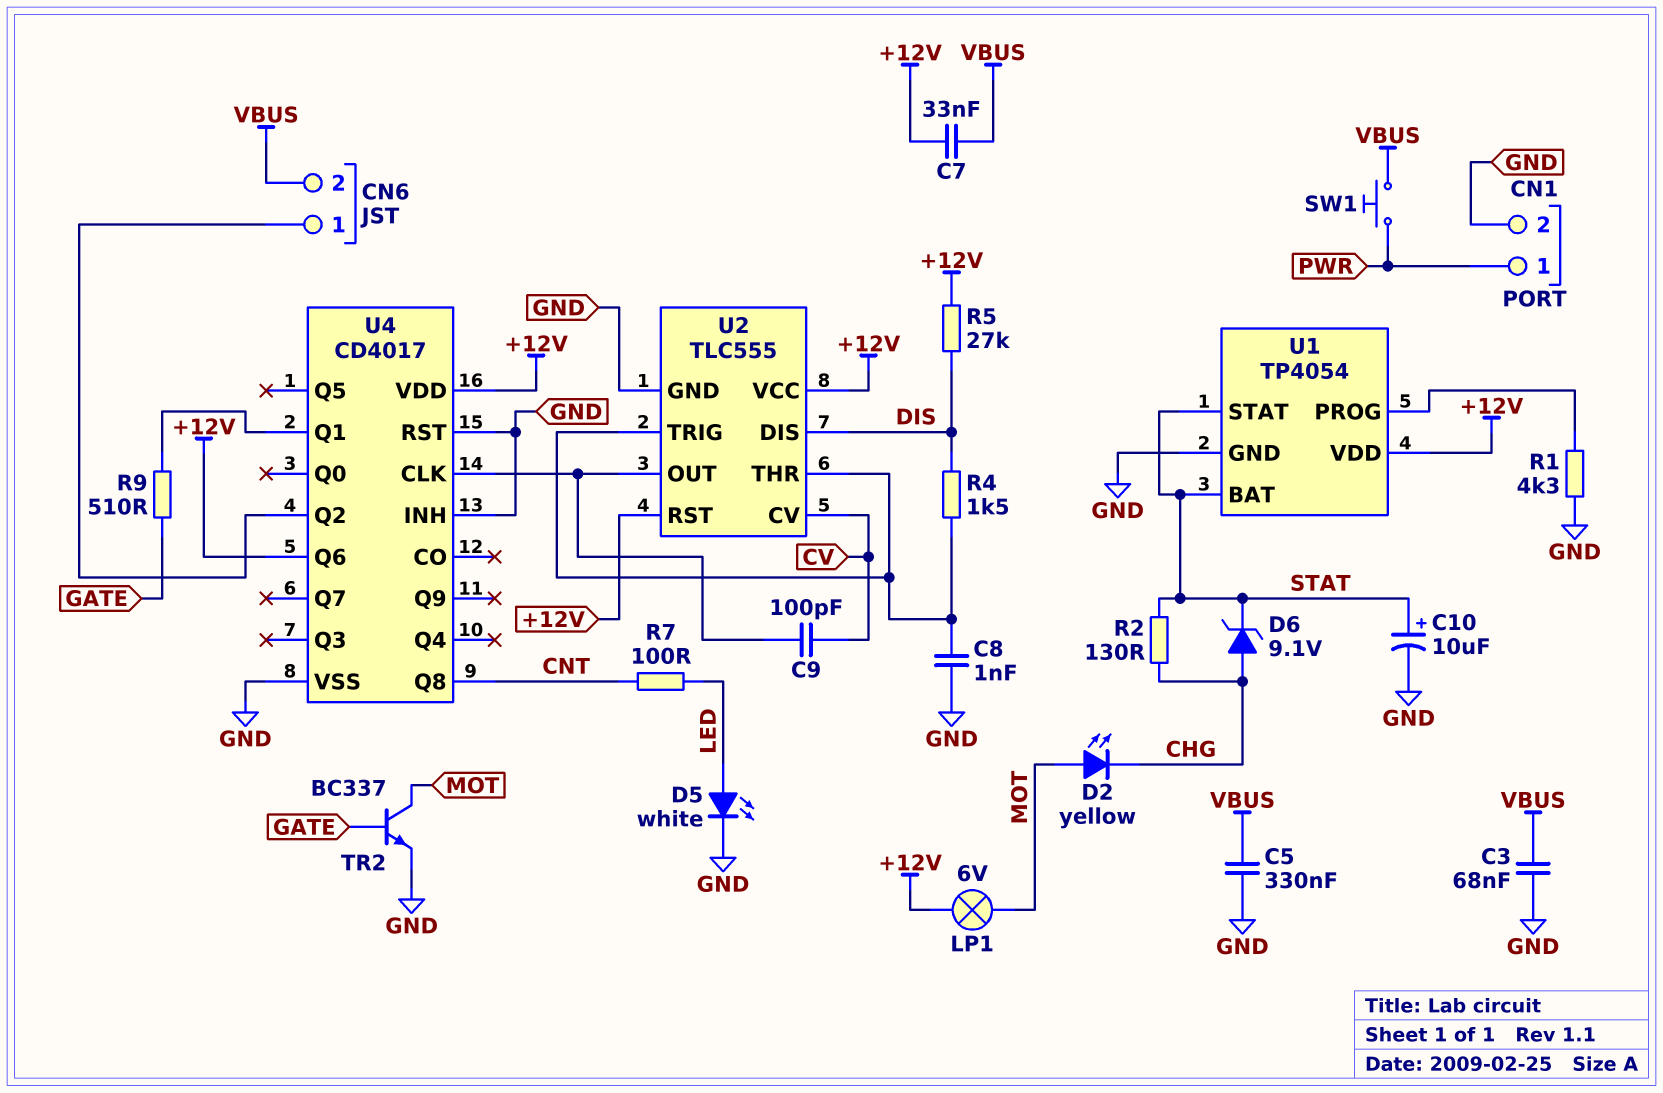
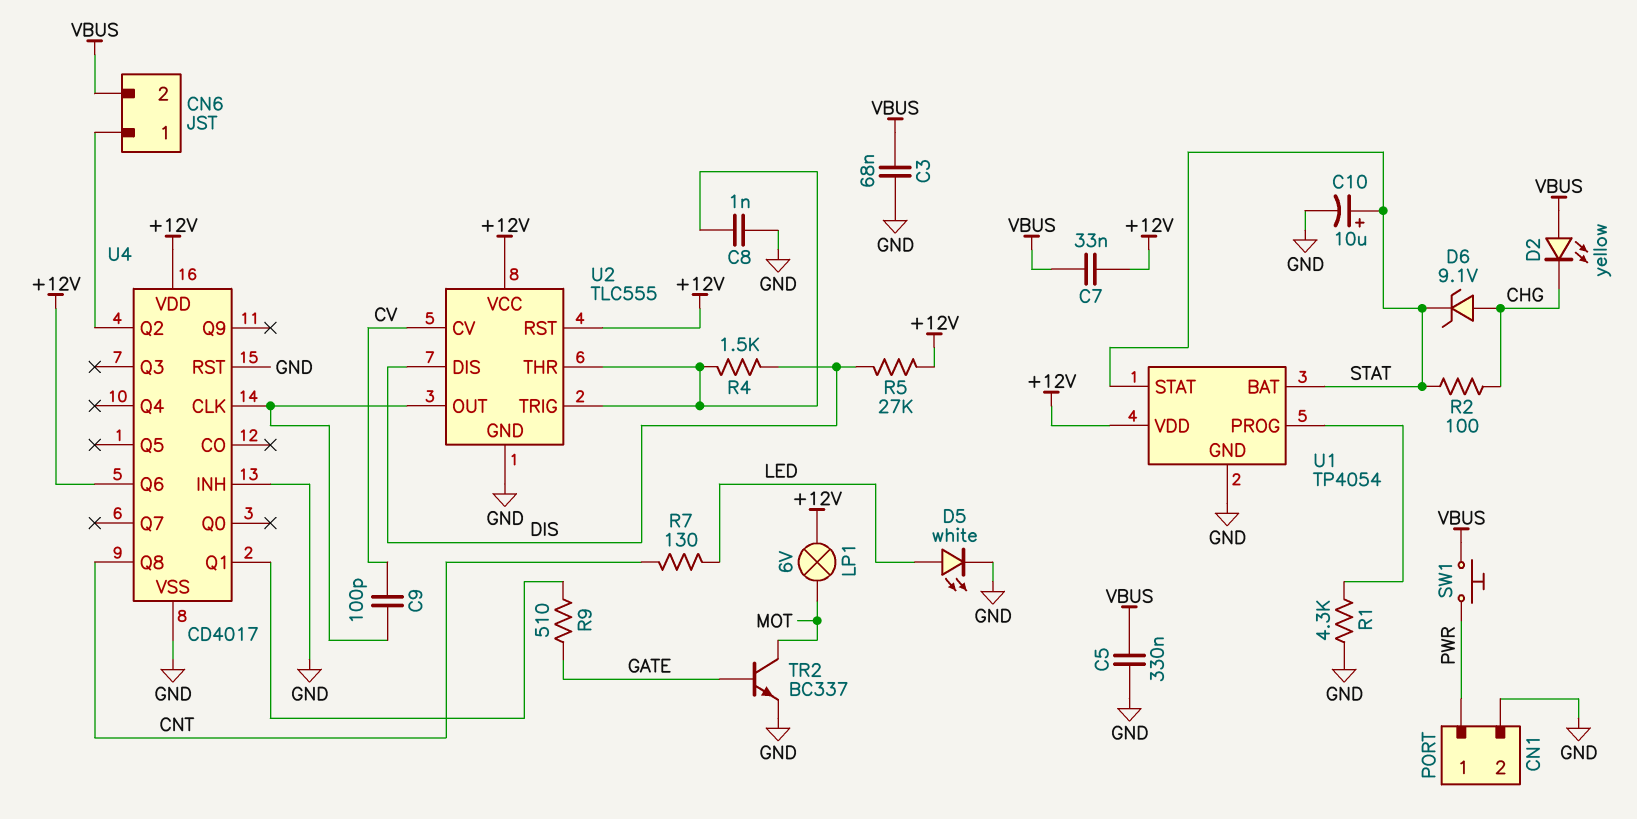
D2: LED yellow (A MOT, K CHG) -> LED yellow (A VBUS, K CHG)
R2: 130 (CHG, STAT) -> 100 (CHG, STAT)
R7: 100 (CNT, LED) -> 130 (CNT, LED)

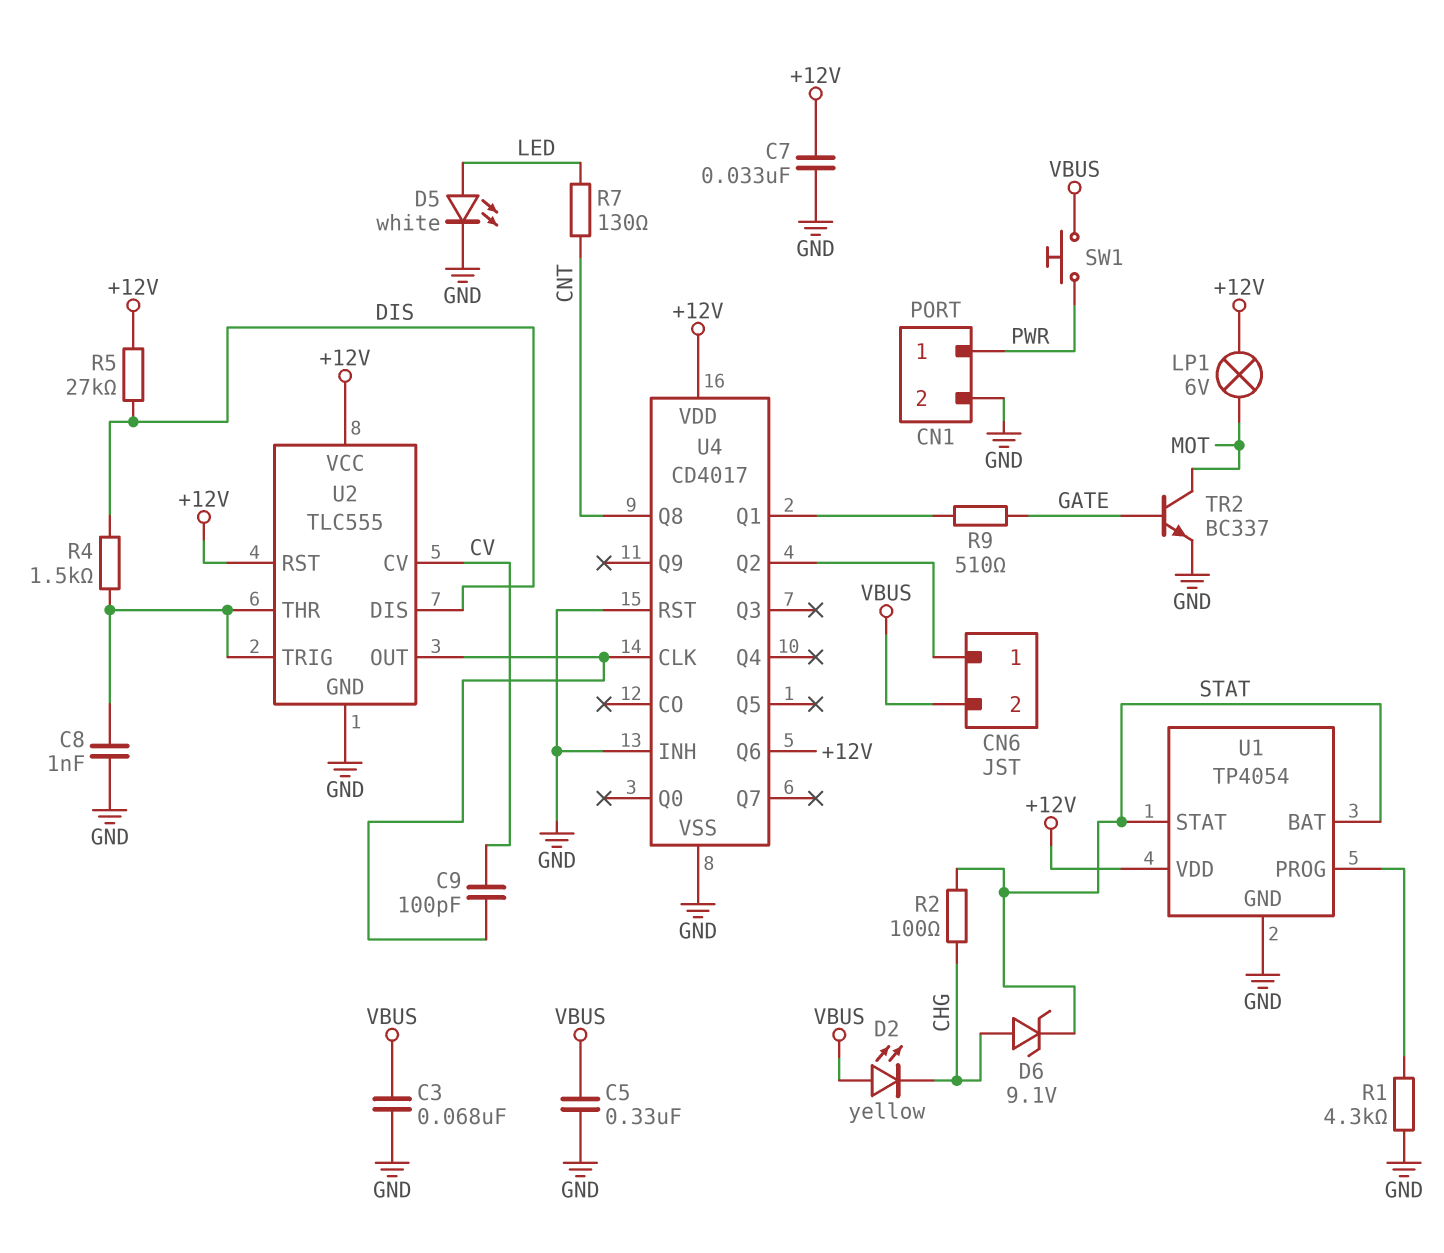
C7: 33nF (+12V, VBUS) -> 33nF (+12V, GND)
C10: 10uF (plus STAT, minus GND) -> none

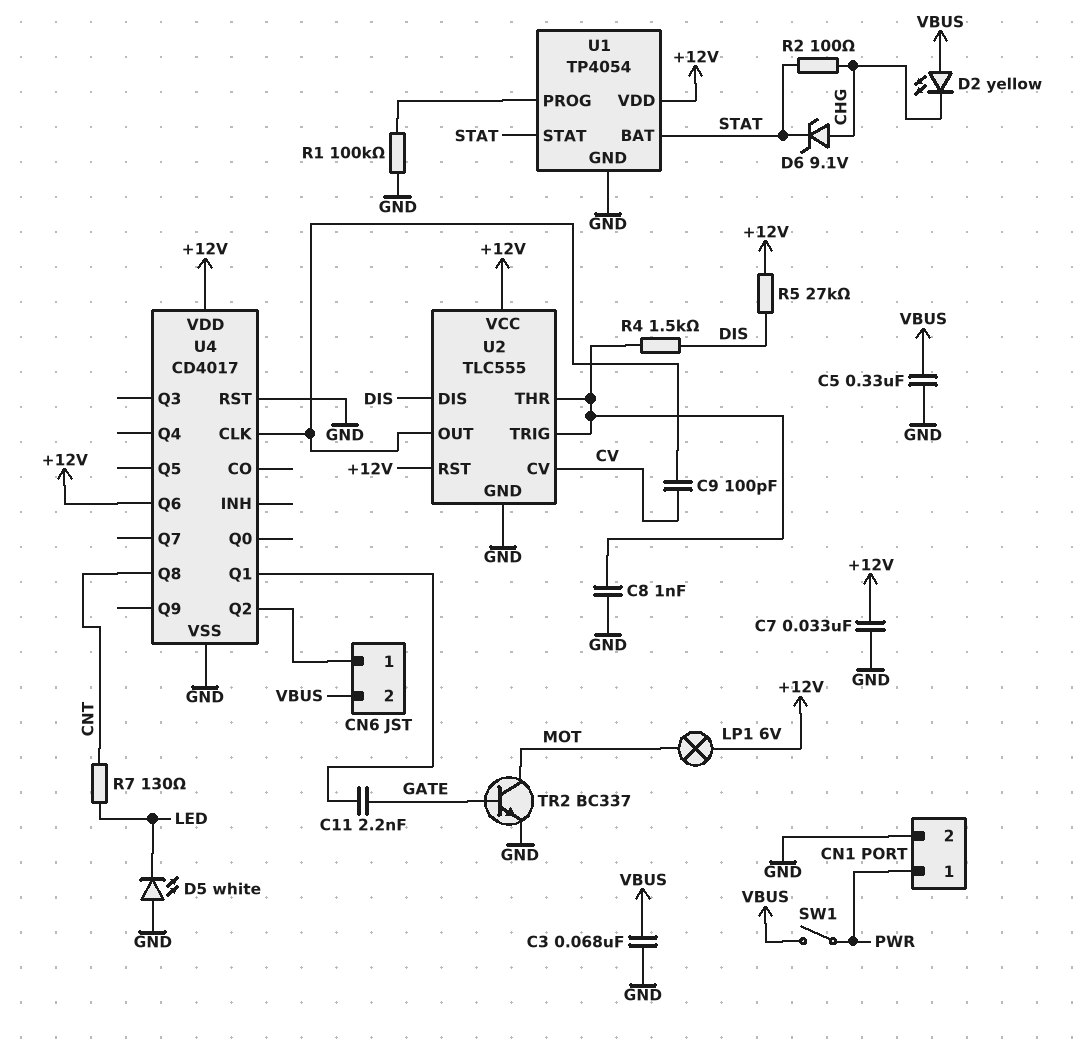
C11: none -> 2.2nF (GATE, U4/Q1)
D5: LED white (A LED, K GND) -> LED white (A GND, K LED)
R1: 4.3k (GND, U1/PROG) -> 100k (GND, U1/PROG)
R9: 510 (GATE, U4/Q1) -> none
SW1: button (PWR, VBUS) -> switch (PWR, VBUS)
U4 pin INH: GND -> none

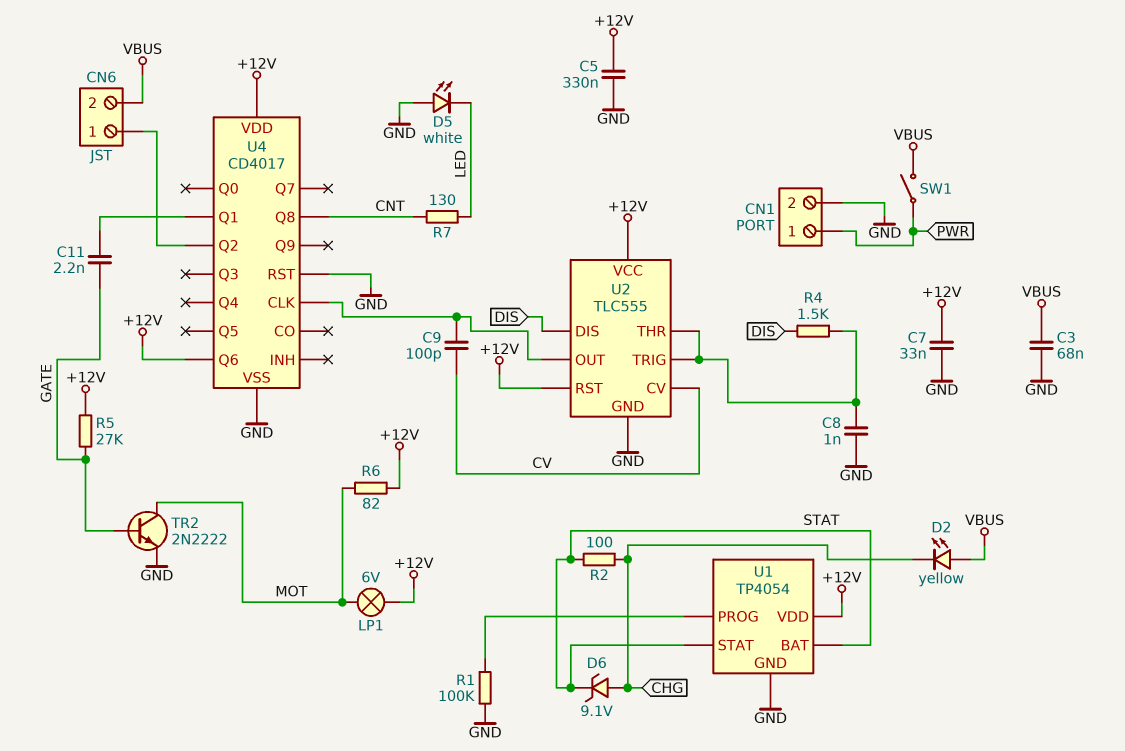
C5: 330nF (GND, VBUS) -> 330nF (+12V, GND)
R5: 27k (+12V, DIS) -> 27k (+12V, GATE)
R6: none -> 82 (+12V, MOT)
TR2: NPN BC337 (B GATE, C MOT, E GND) -> NPN 2N2222 (B GATE, C MOT, E GND)

